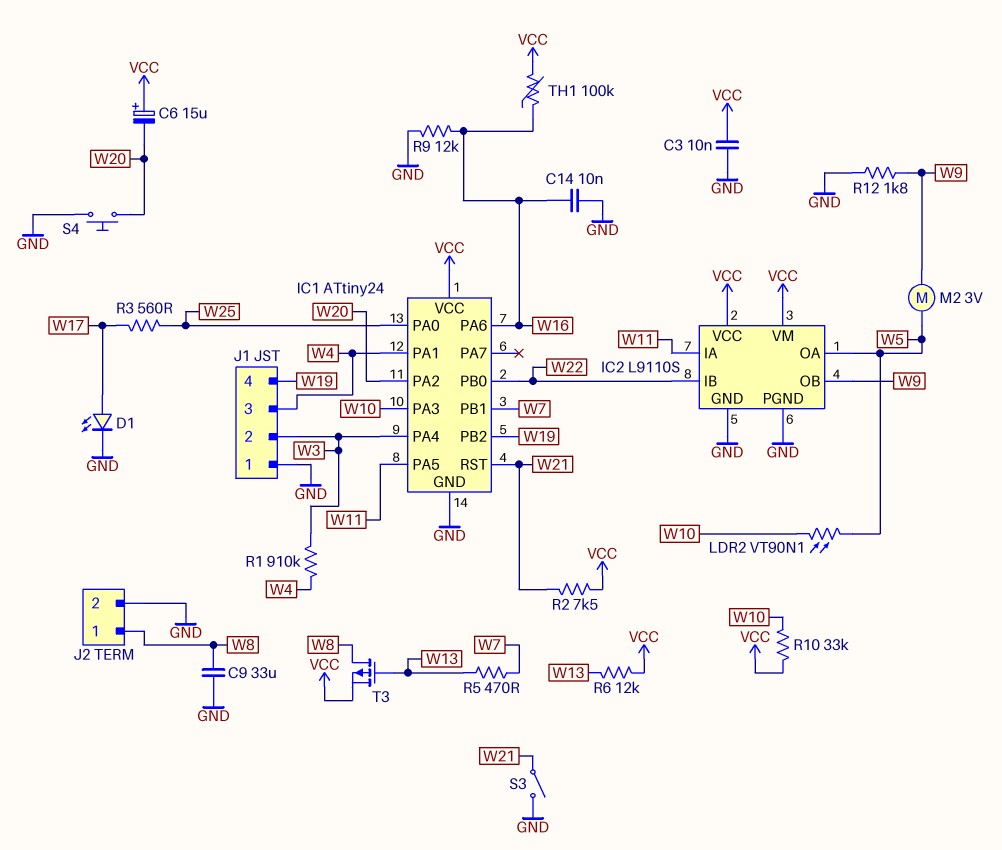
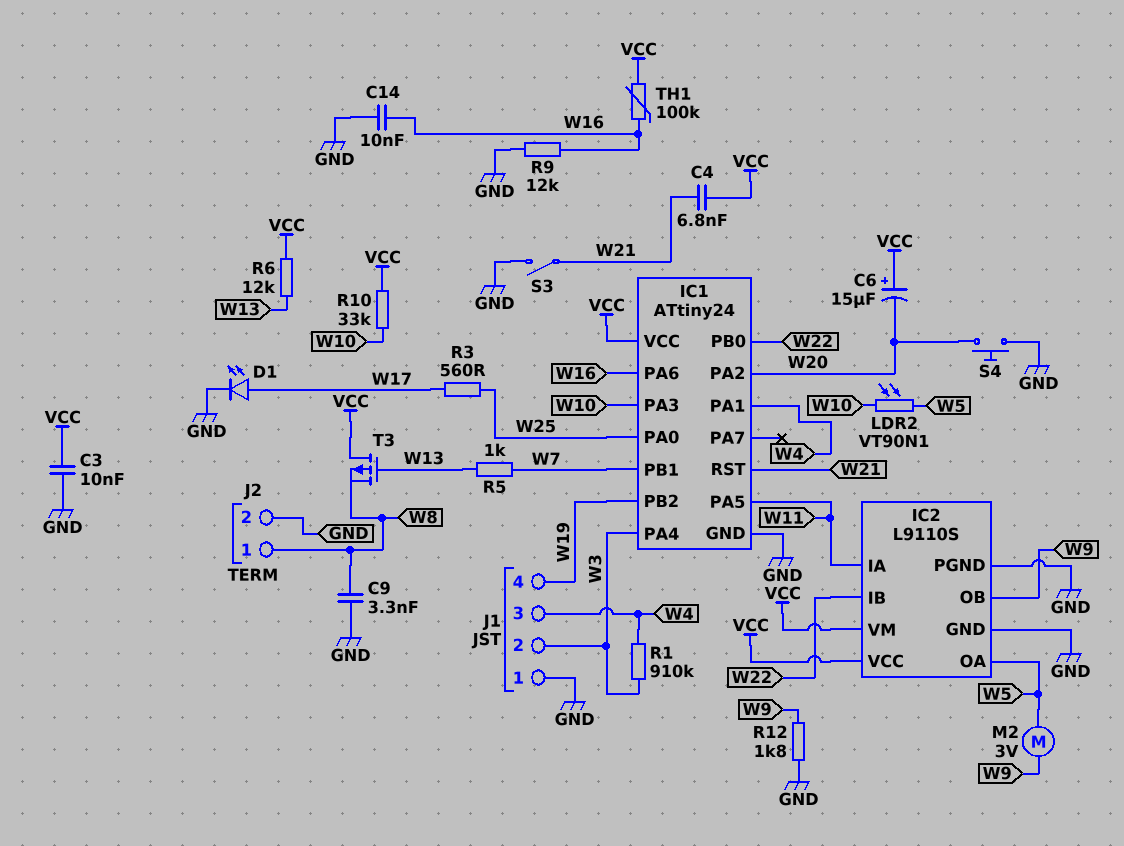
C4: none -> 6.8nF (VCC, W21)
C9: 33uF (GND, W8) -> 3.3nF (GND, W8)
R2: 7.5k (VCC, W21) -> none
R5: 470 (W7, W13) -> 1k (W7, W13)
T3: PMOS (G W13, D W8, S VCC) -> PMOS (G W13, D VCC, S W8)

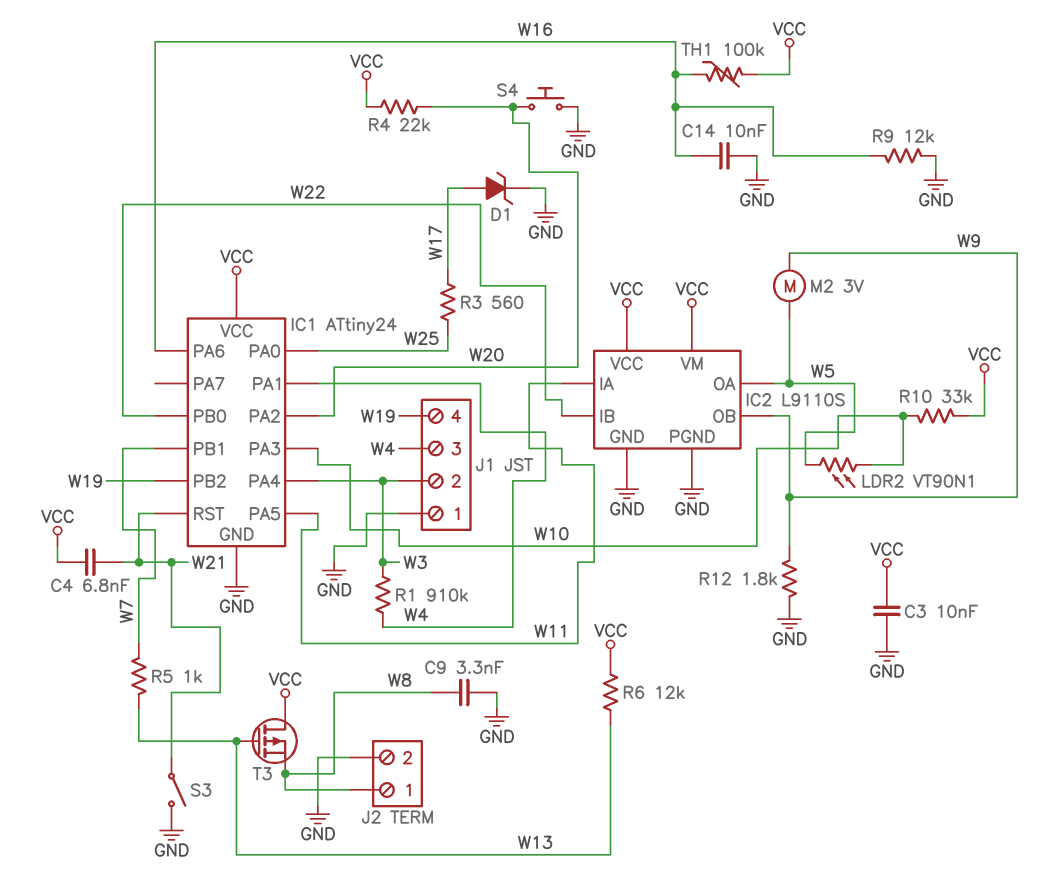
C6: 15uF (plus VCC, minus W20) -> none
D1: LED (A W17, K GND) -> zener (A W17, K GND)
R4: none -> 22k (VCC, W20)

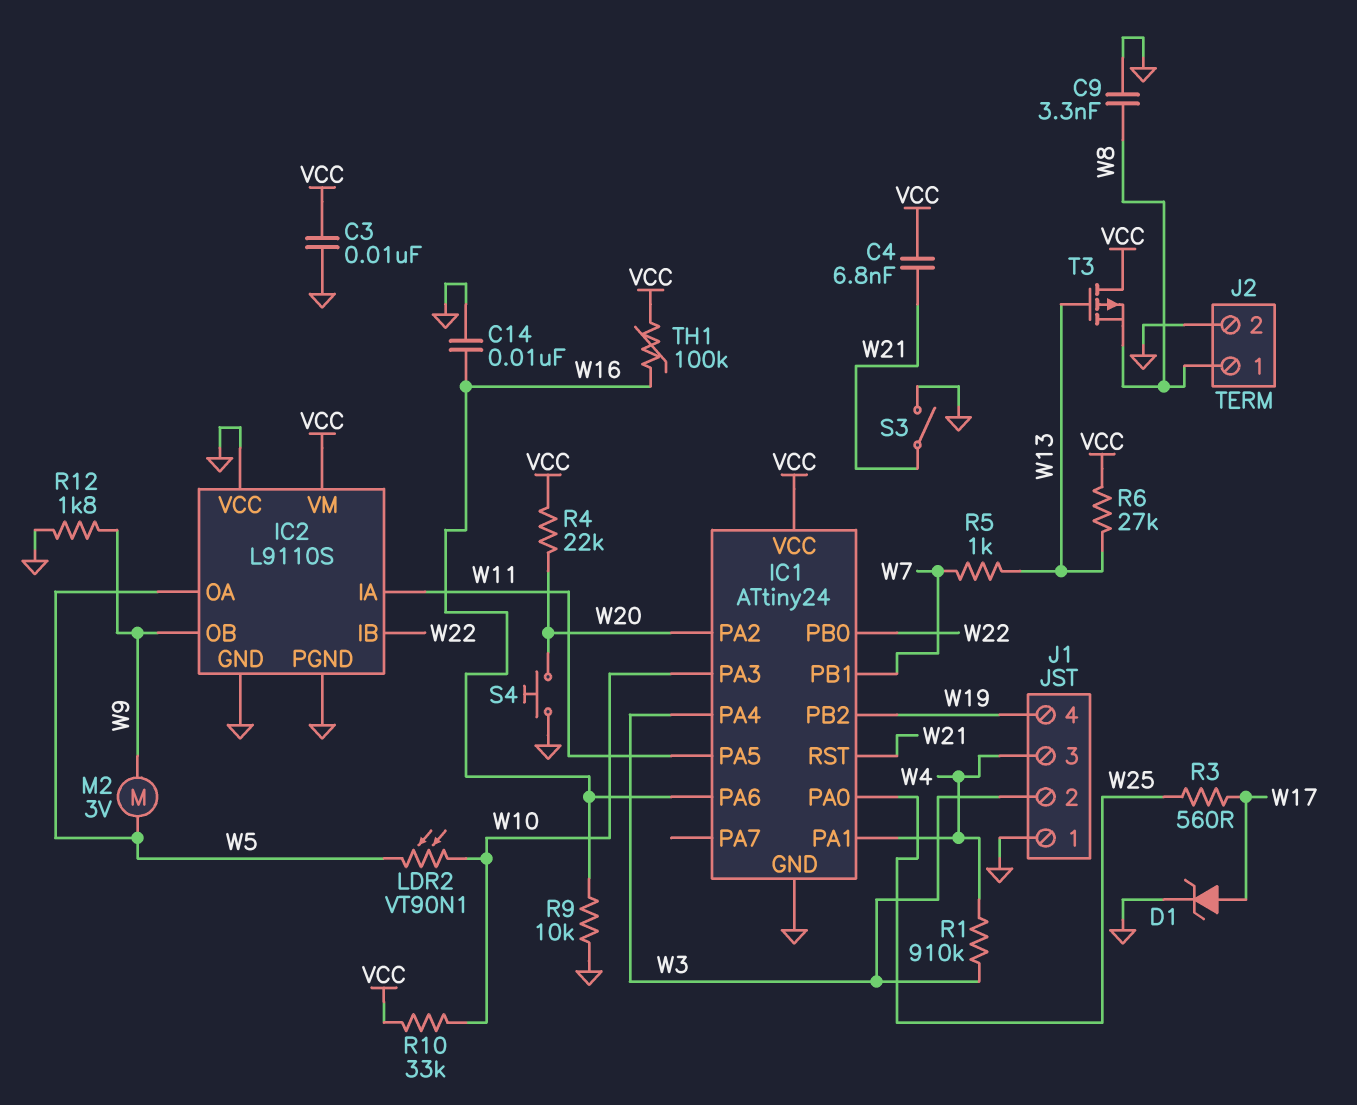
IC2 pin VCC: VCC -> GND
R6: 12k (VCC, W13) -> 27k (VCC, W13)
R9: 12k (GND, W16) -> 10k (GND, W16)

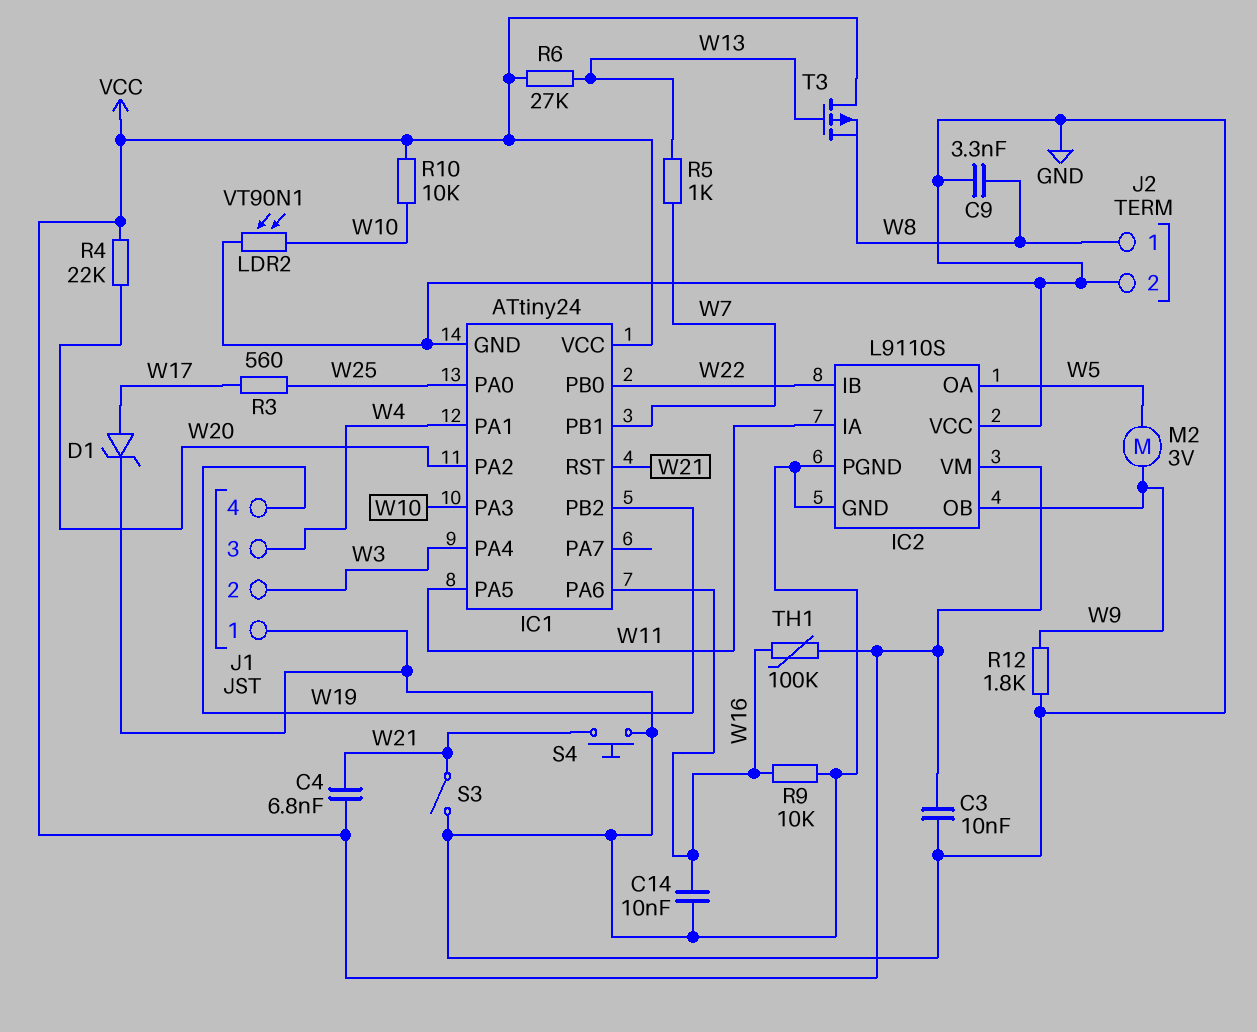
LDR2: VT90N1 (W5, W10) -> VT90N1 (GND, W10)
R1: 910k (W3, W4) -> none
R10: 33k (VCC, W10) -> 10k (VCC, W10)
S4: button (GND, W20) -> button (GND, W21)

